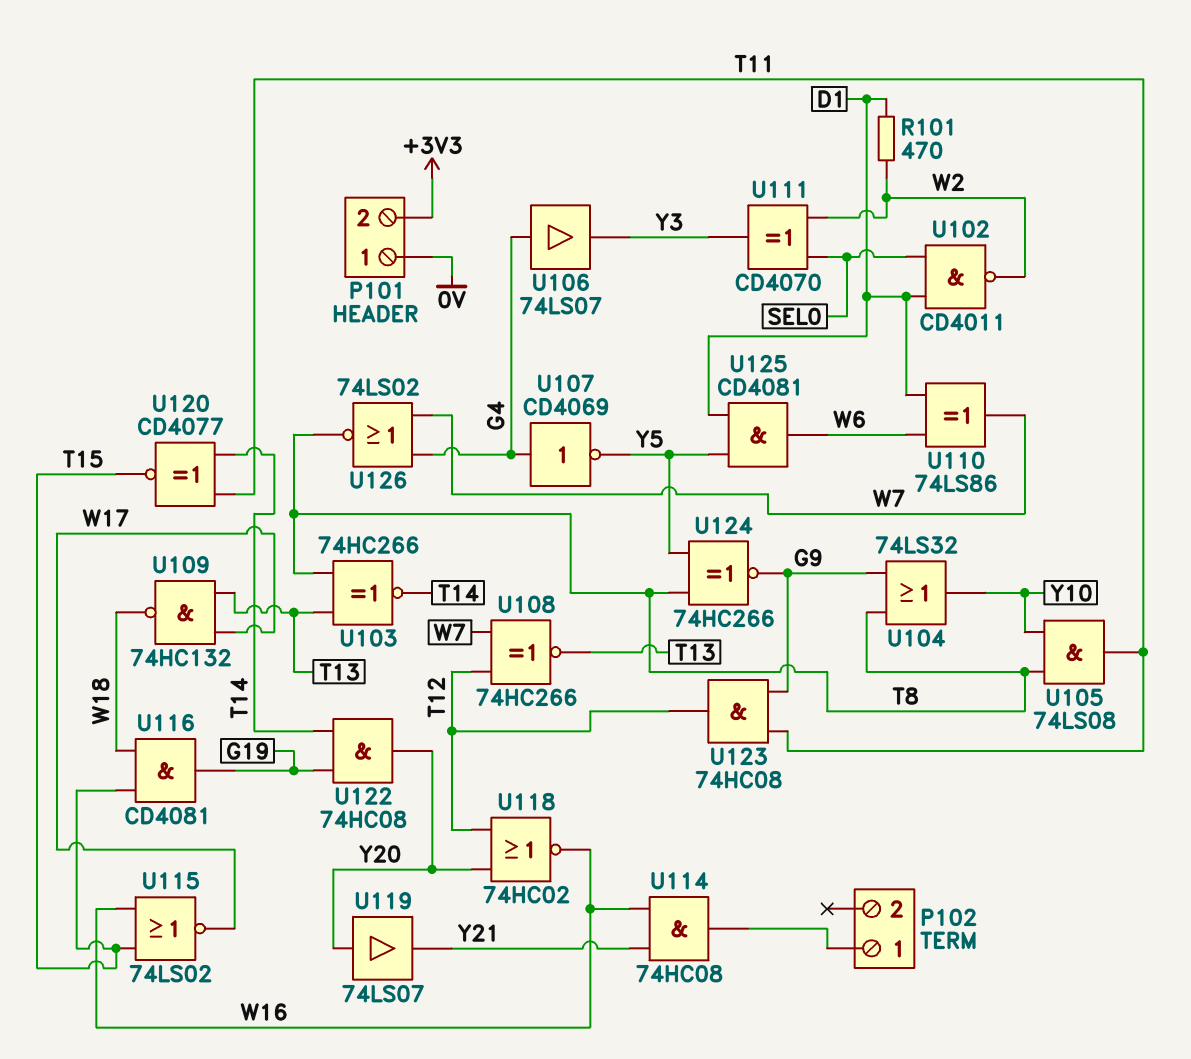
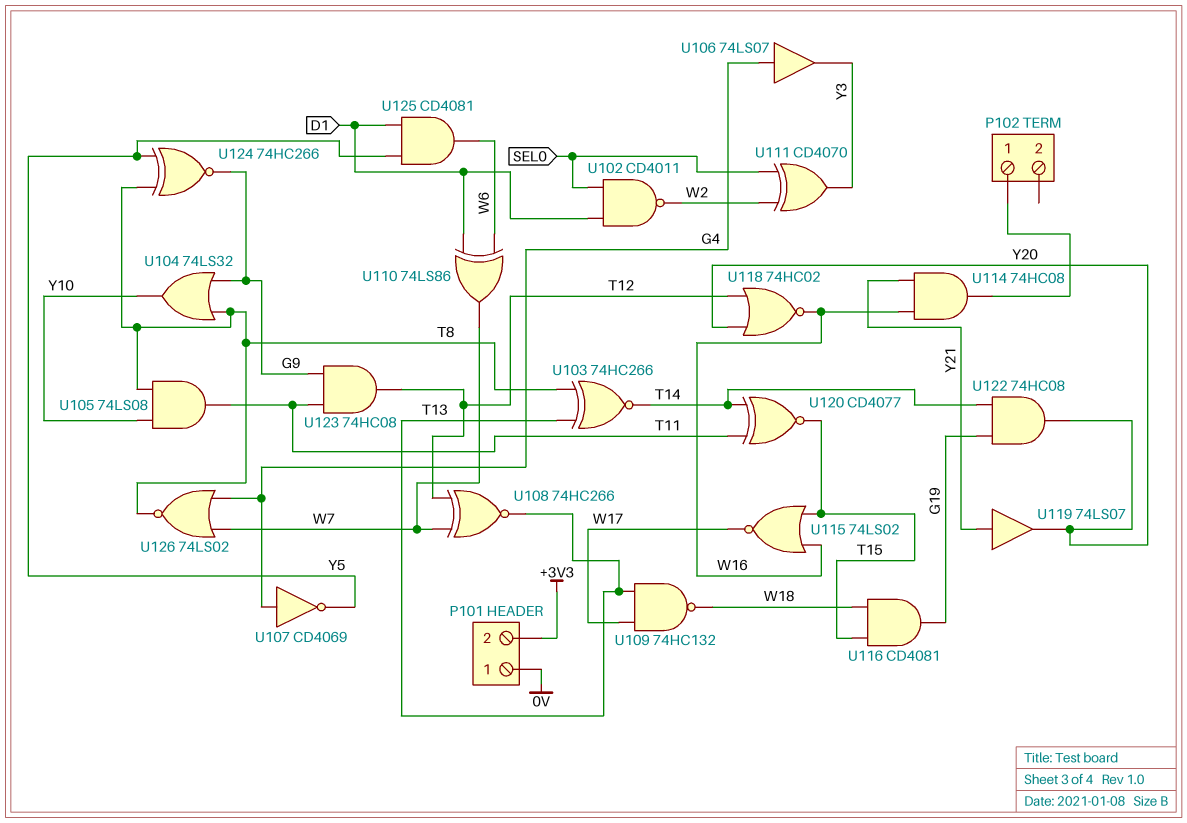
R101: 470 (D1, W2) -> none
U119: buffer 74LS07 (in Y20, out Y21) -> buffer 74LS07 (in Y21, out Y20)

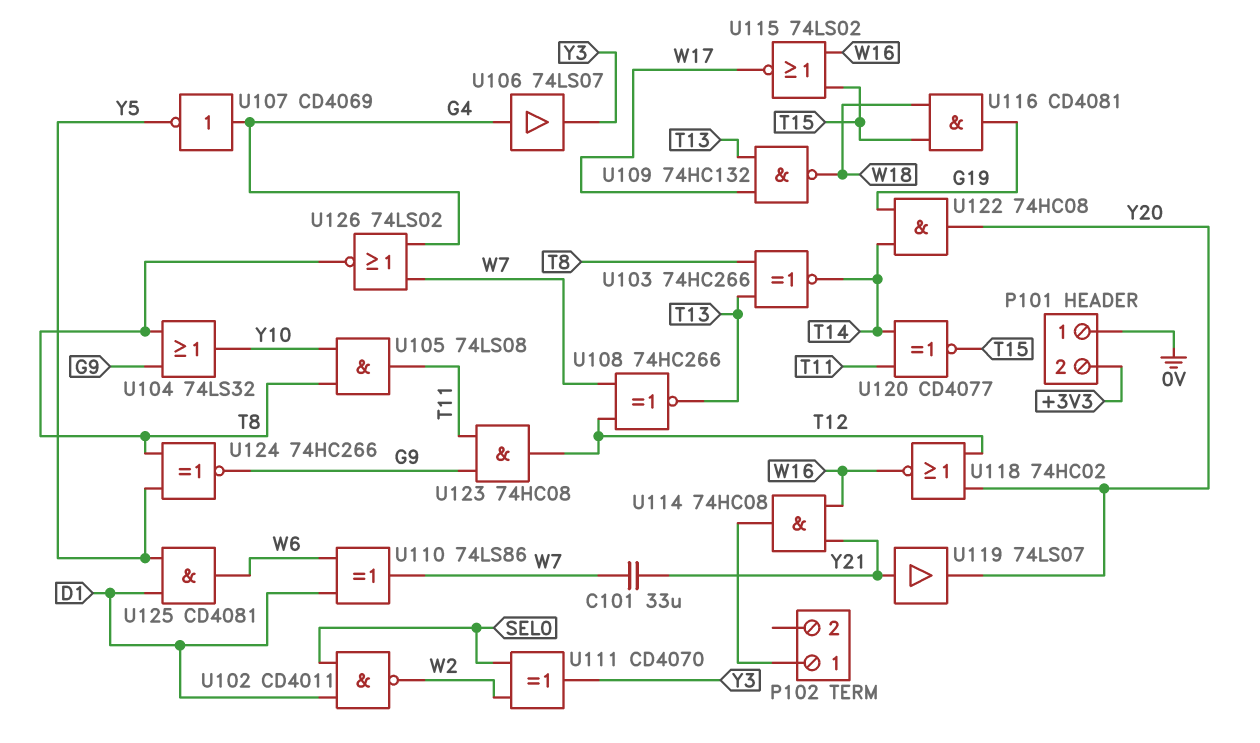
C101: none -> 33uF (W7, Y21)

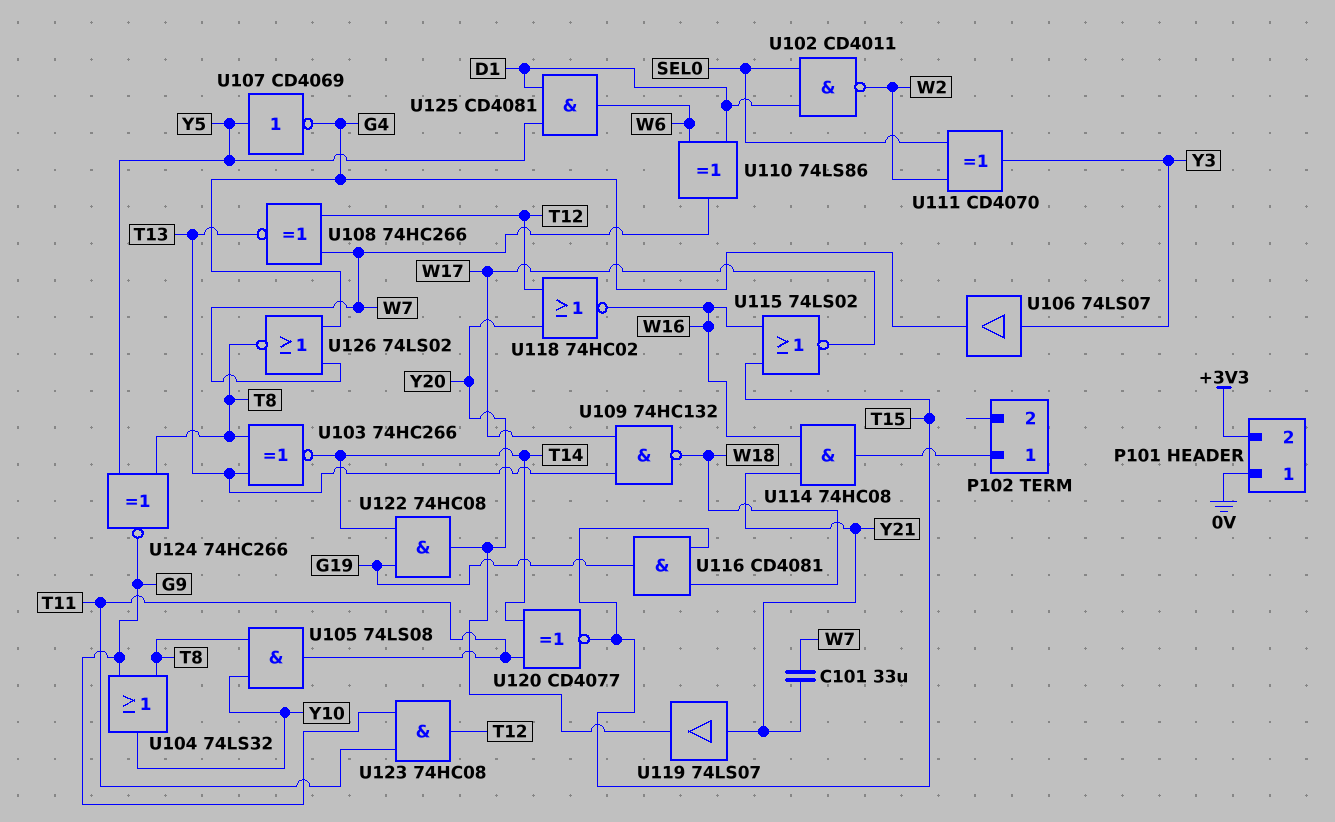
U106: buffer 74LS07 (in G4, out Y3) -> buffer 74LS07 (in Y3, out G4)
U107: NOT CD4069 (in G4, out Y5) -> NOT CD4069 (in Y5, out G4)

